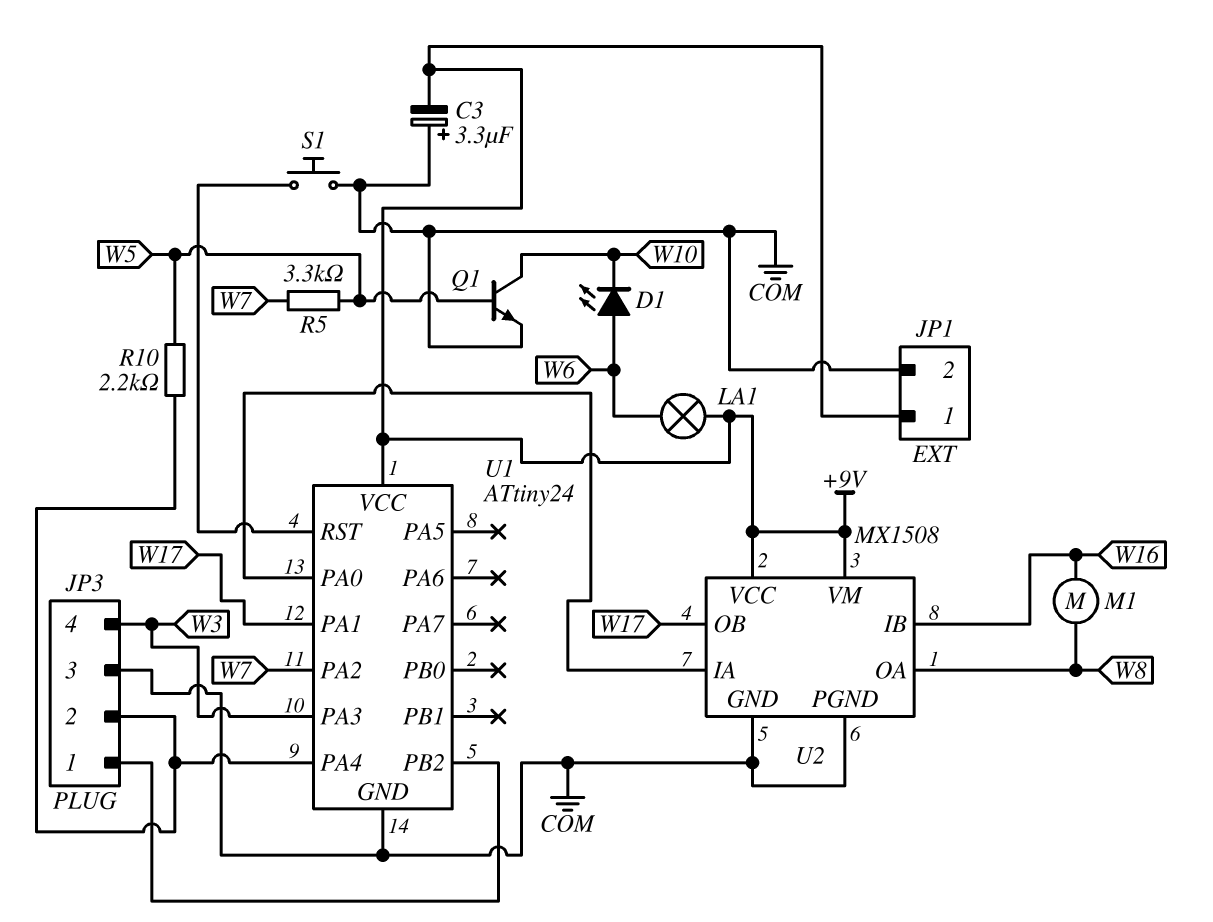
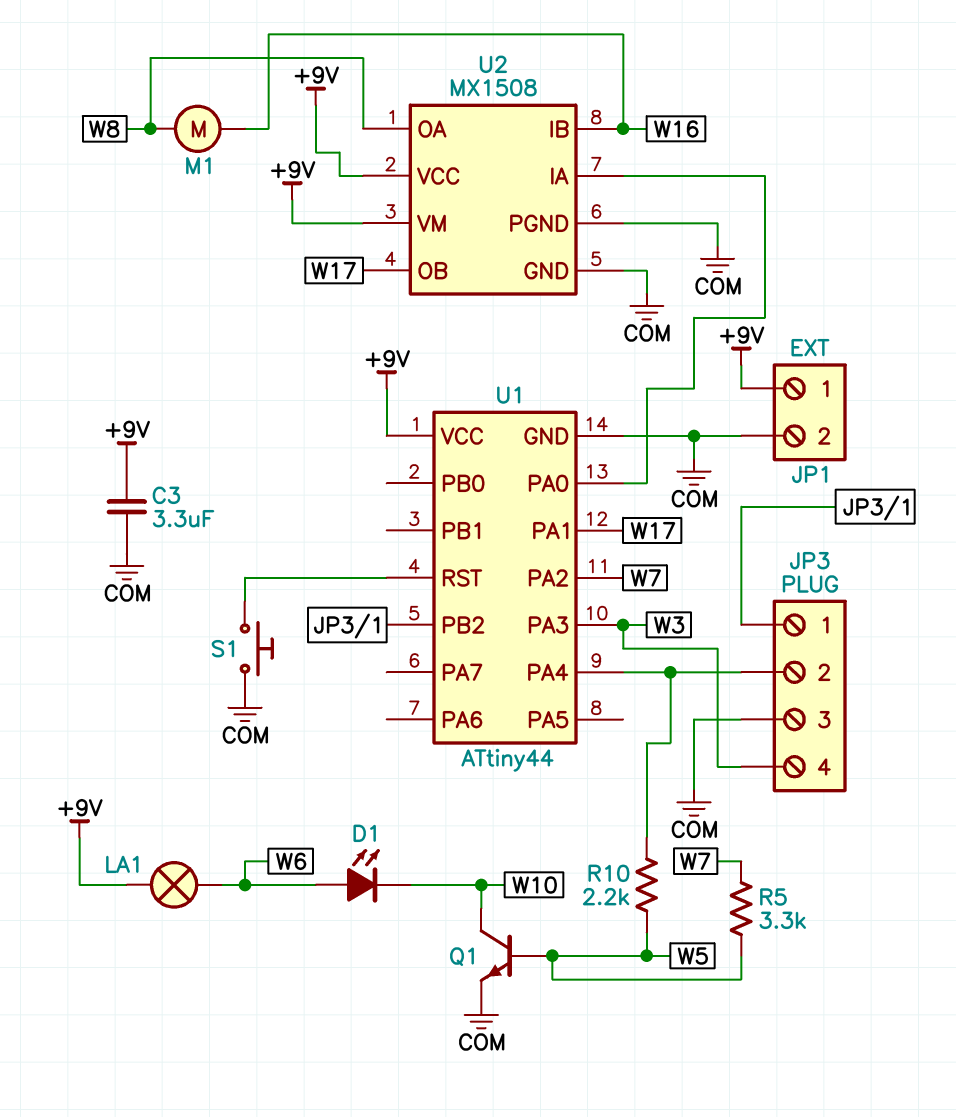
C3: 3.3uF (plus COM, minus +9V) -> 3.3uF (+9V, COM)
U1: ATtiny24 -> ATtiny44

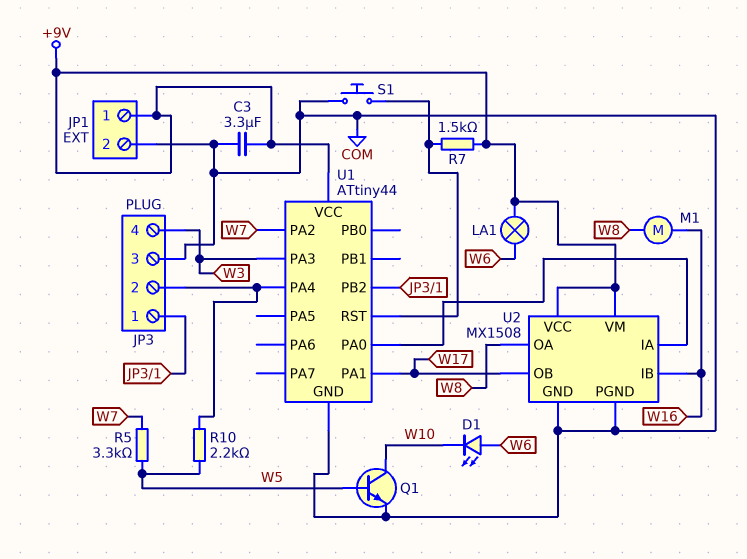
R7: none -> 1.5k (+9V, U1/RST)

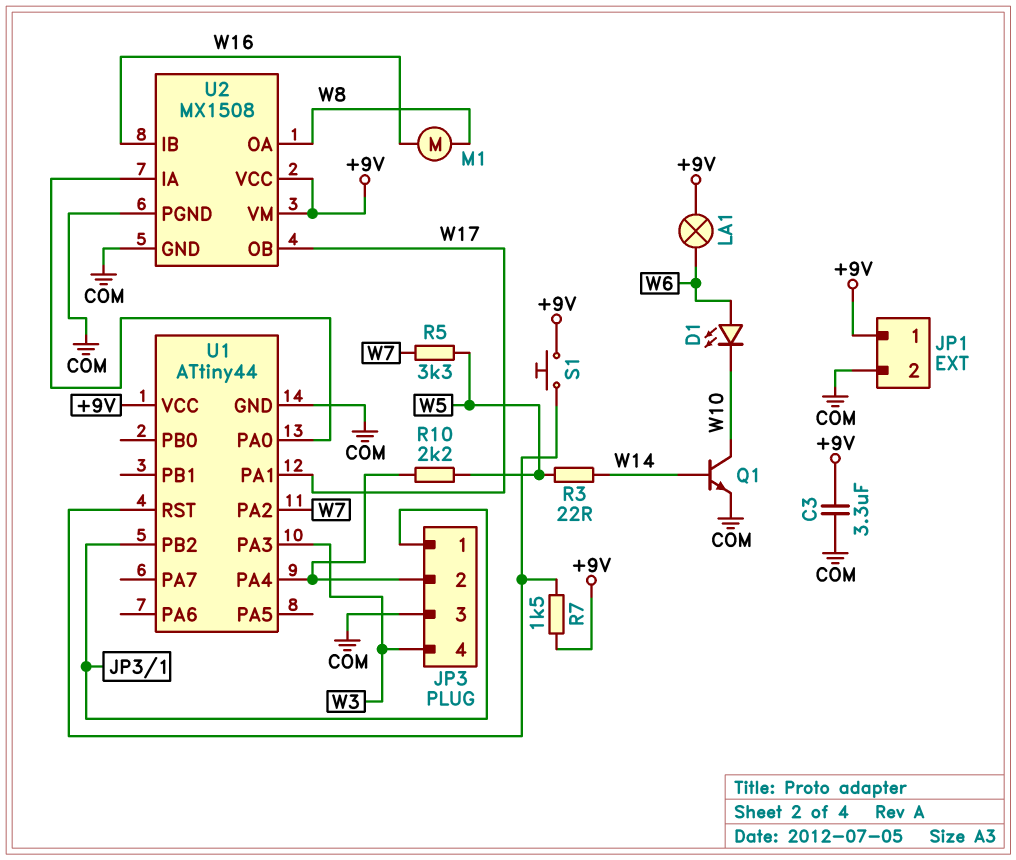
Q1: NPN (B W5, C W10, E COM) -> NPN (B W14, C W10, E COM)
R3: none -> 22 (W5, W14)
S1: button (COM, U1/RST) -> button (+9V, U1/RST)

